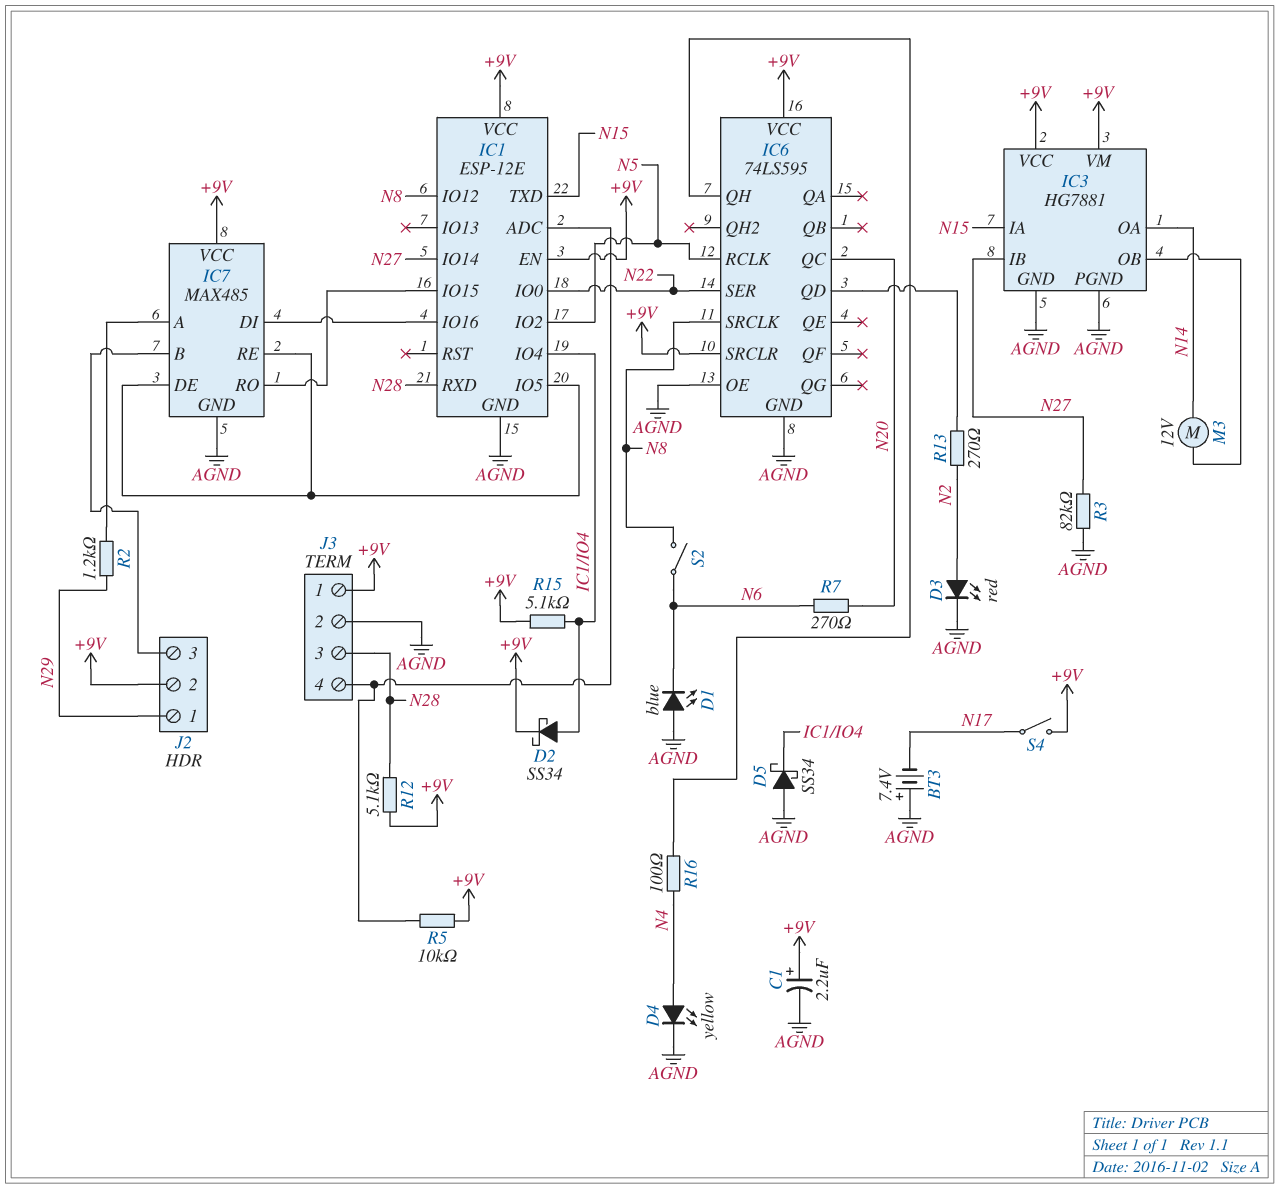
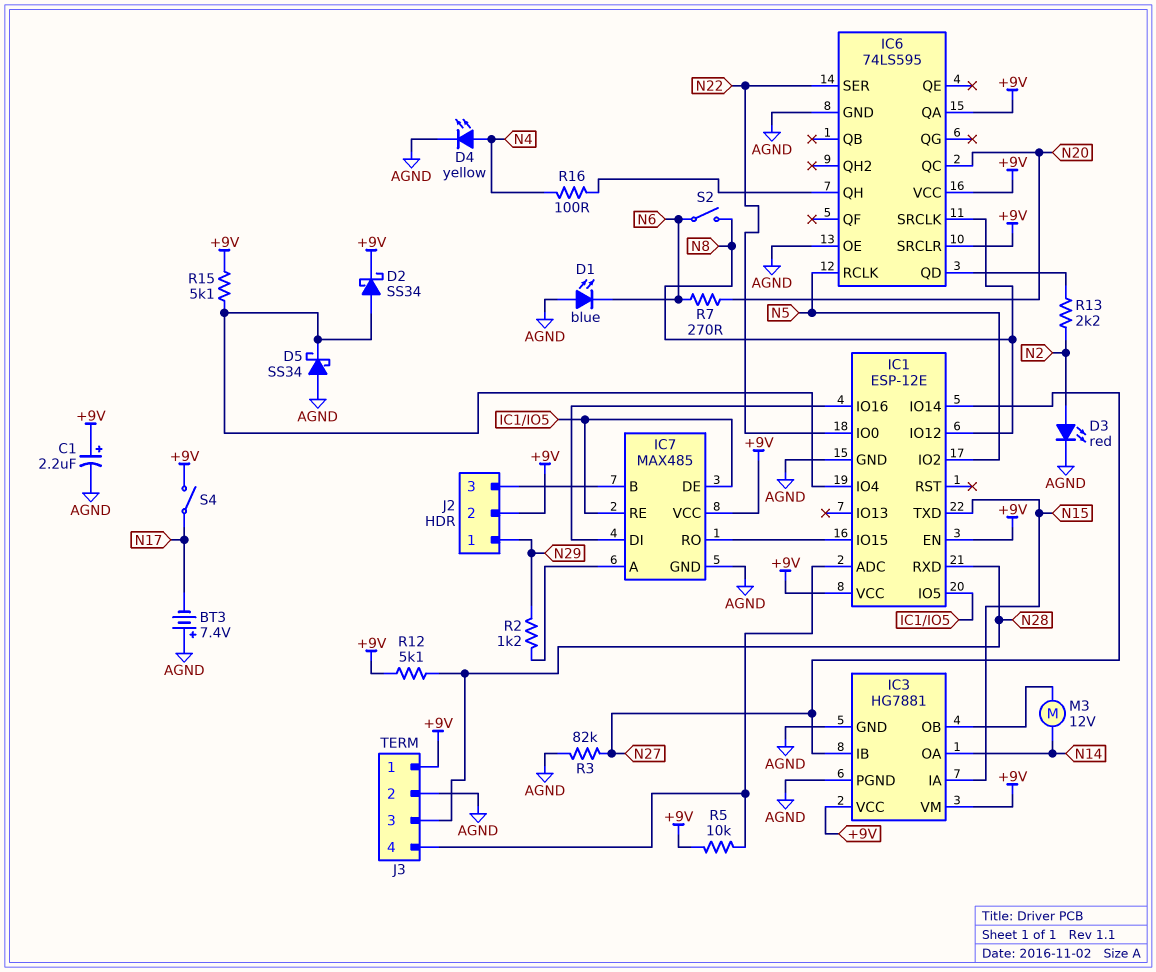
IC6 pin QA: none -> +9V
R13: 270 (IC6/QD, N2) -> 2.2k (IC6/QD, N2)

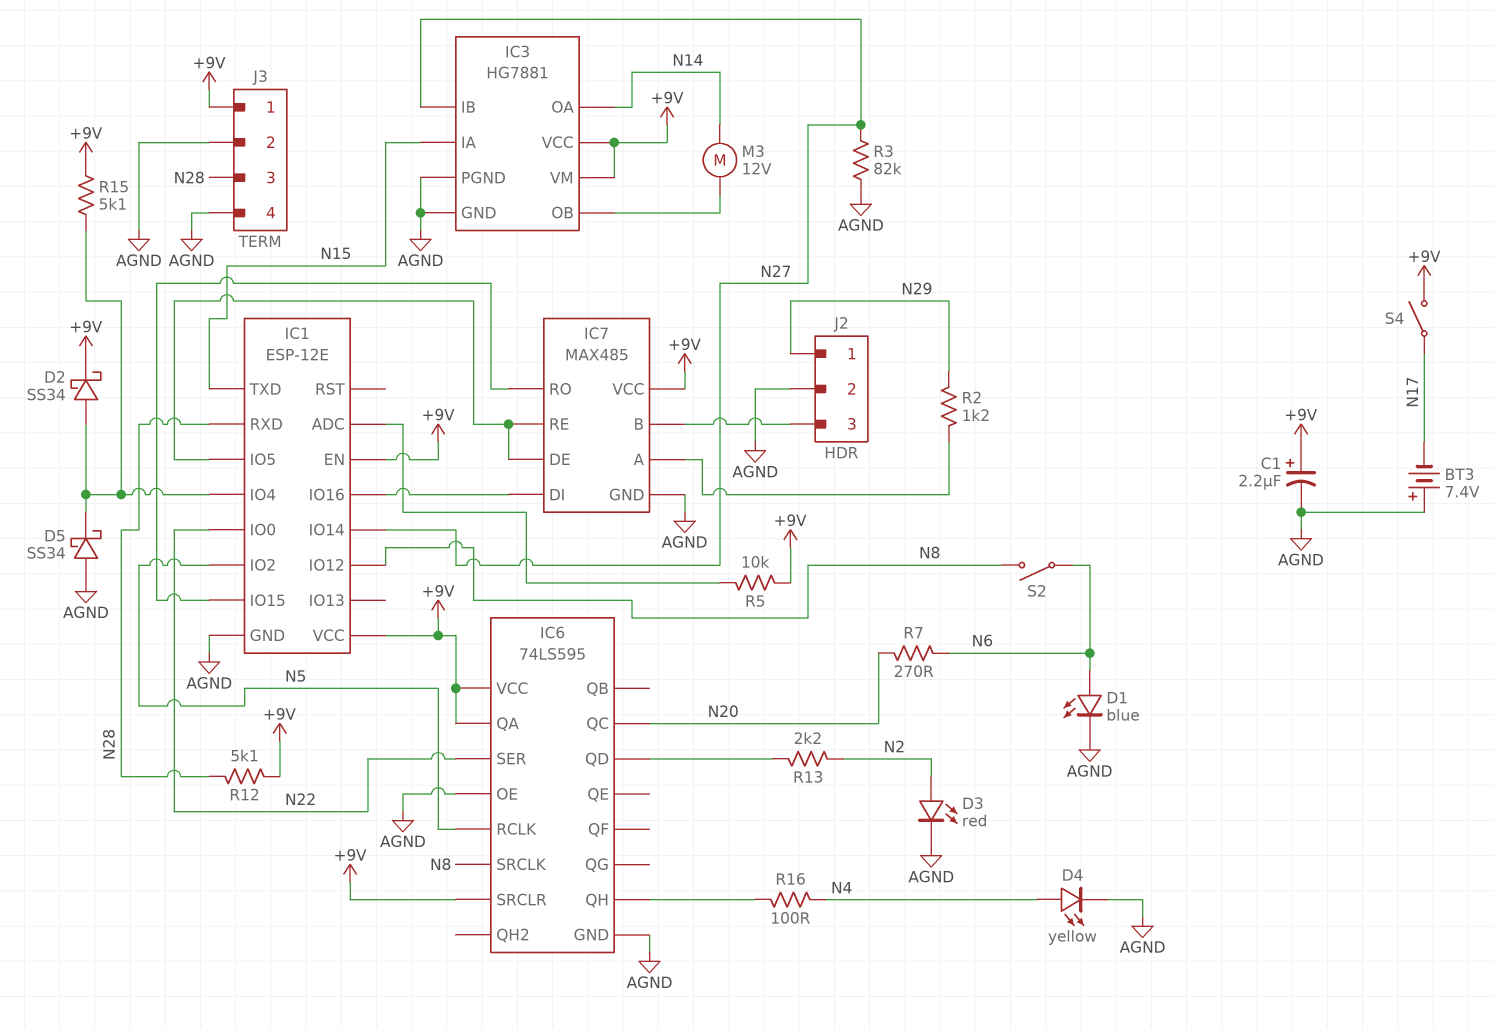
D1: LED blue (A AGND, K N6) -> LED blue (A N6, K AGND)
J2 pin 2: +9V -> AGND
J3 pin 4: IC1/ADC -> AGND

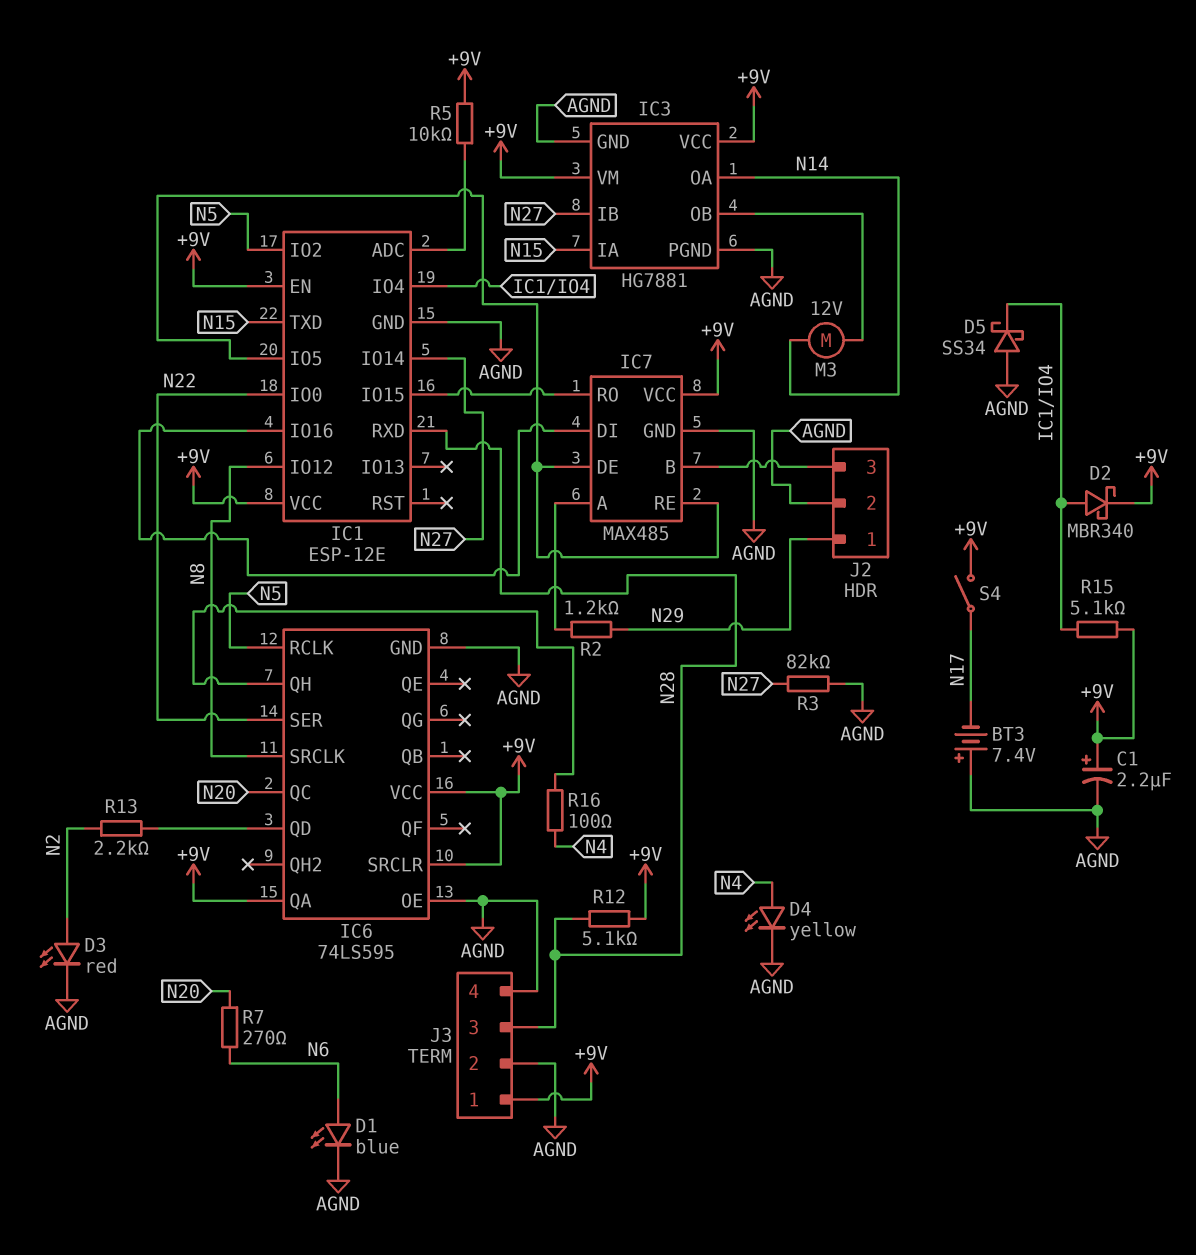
D2: schottky SS34 (A IC1/IO4, K +9V) -> schottky MBR340 (A IC1/IO4, K +9V)
S2: switch (N6, N8) -> none

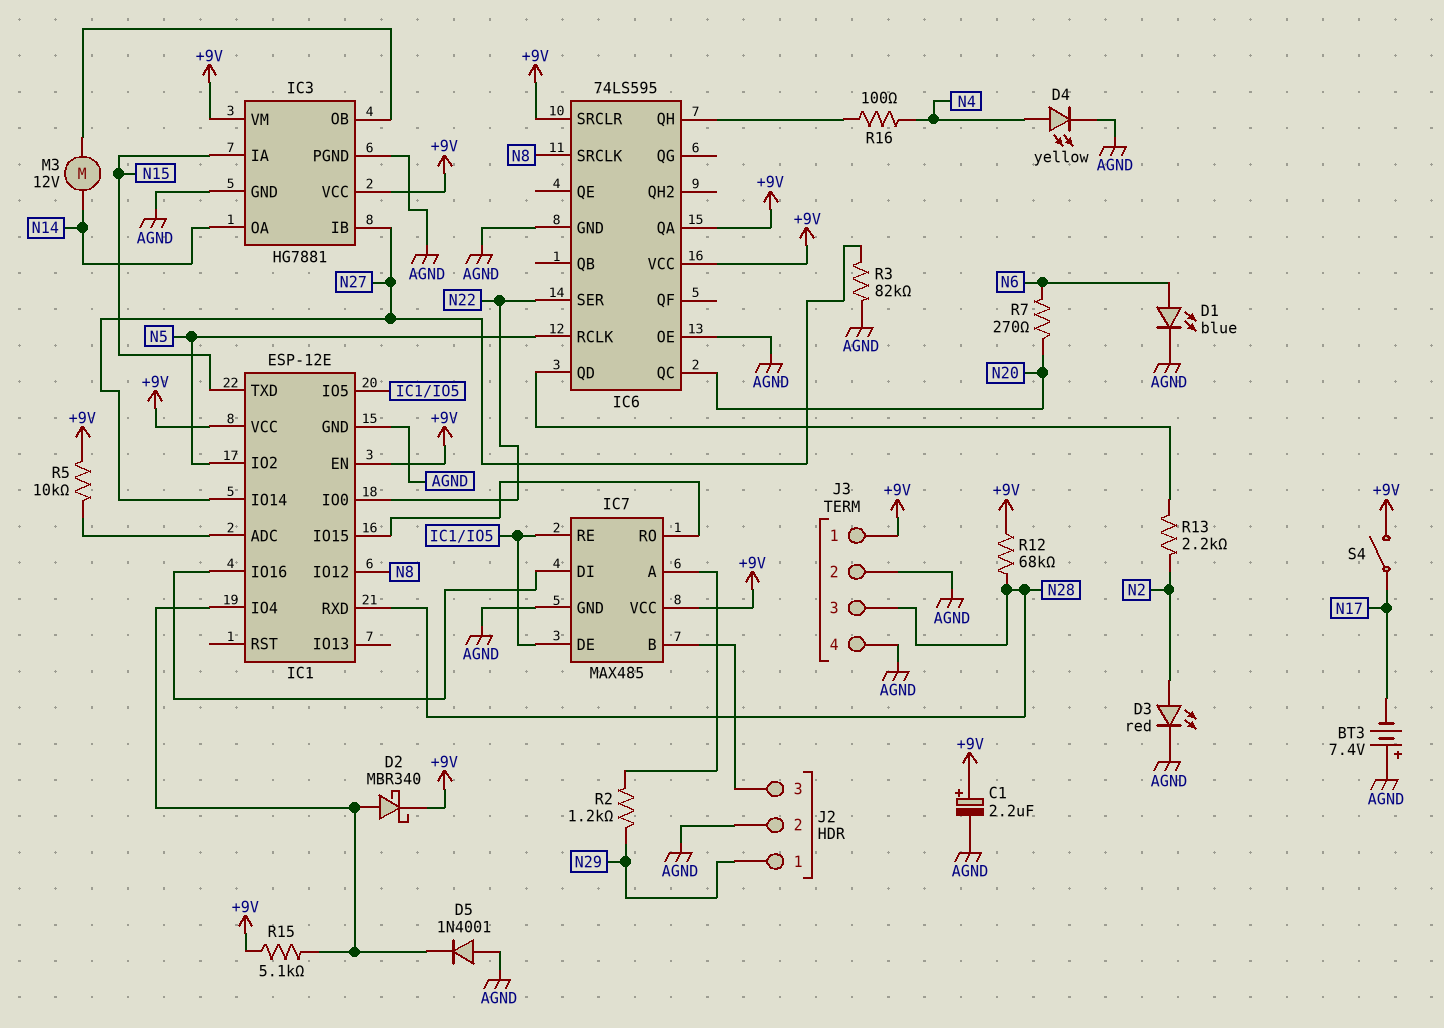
D5: schottky SS34 (A AGND, K IC1/IO4) -> diode 1N4001 (A AGND, K IC1/IO4)
R12: 5.1k (+9V, N28) -> 68k (+9V, N28)

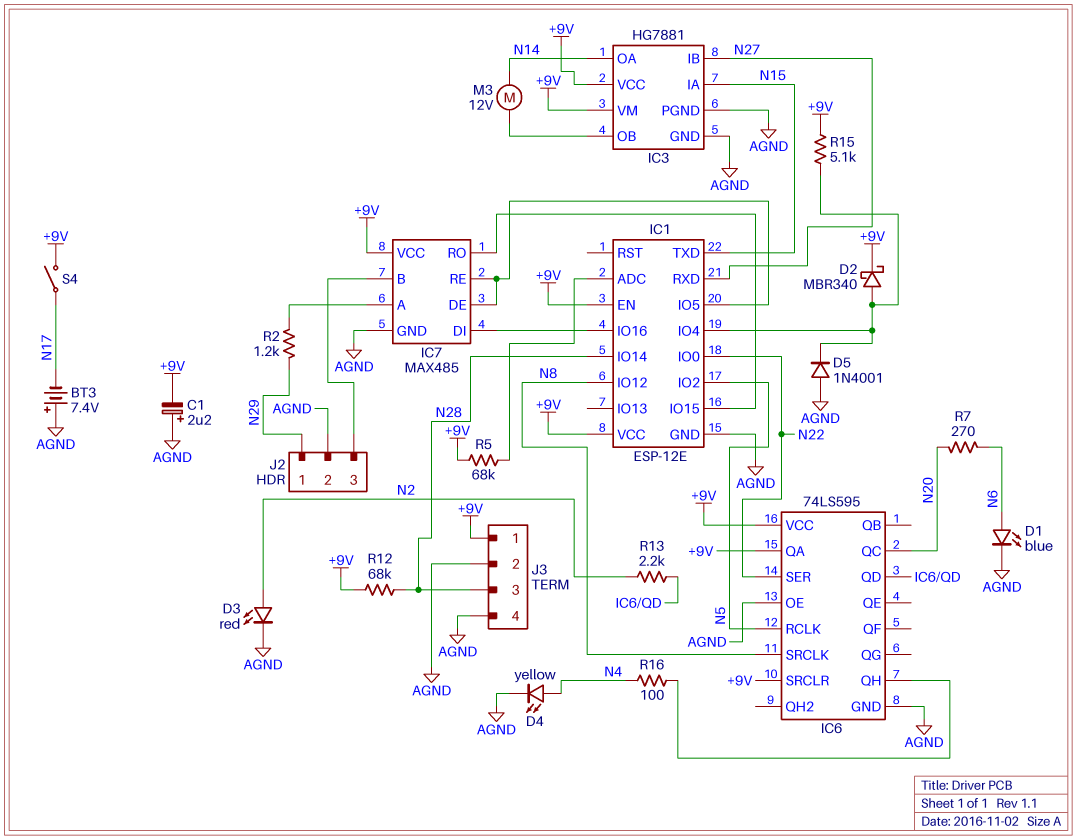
C1: 2.2uF (plus +9V, minus AGND) -> 2.2uF (plus AGND, minus +9V)
IC1 pin IO14: N27 -> N28
IC1 pin RXD: N28 -> N27
R3: 82k (AGND, N27) -> none
R5: 10k (+9V, IC1/ADC) -> 68k (+9V, IC1/ADC)

